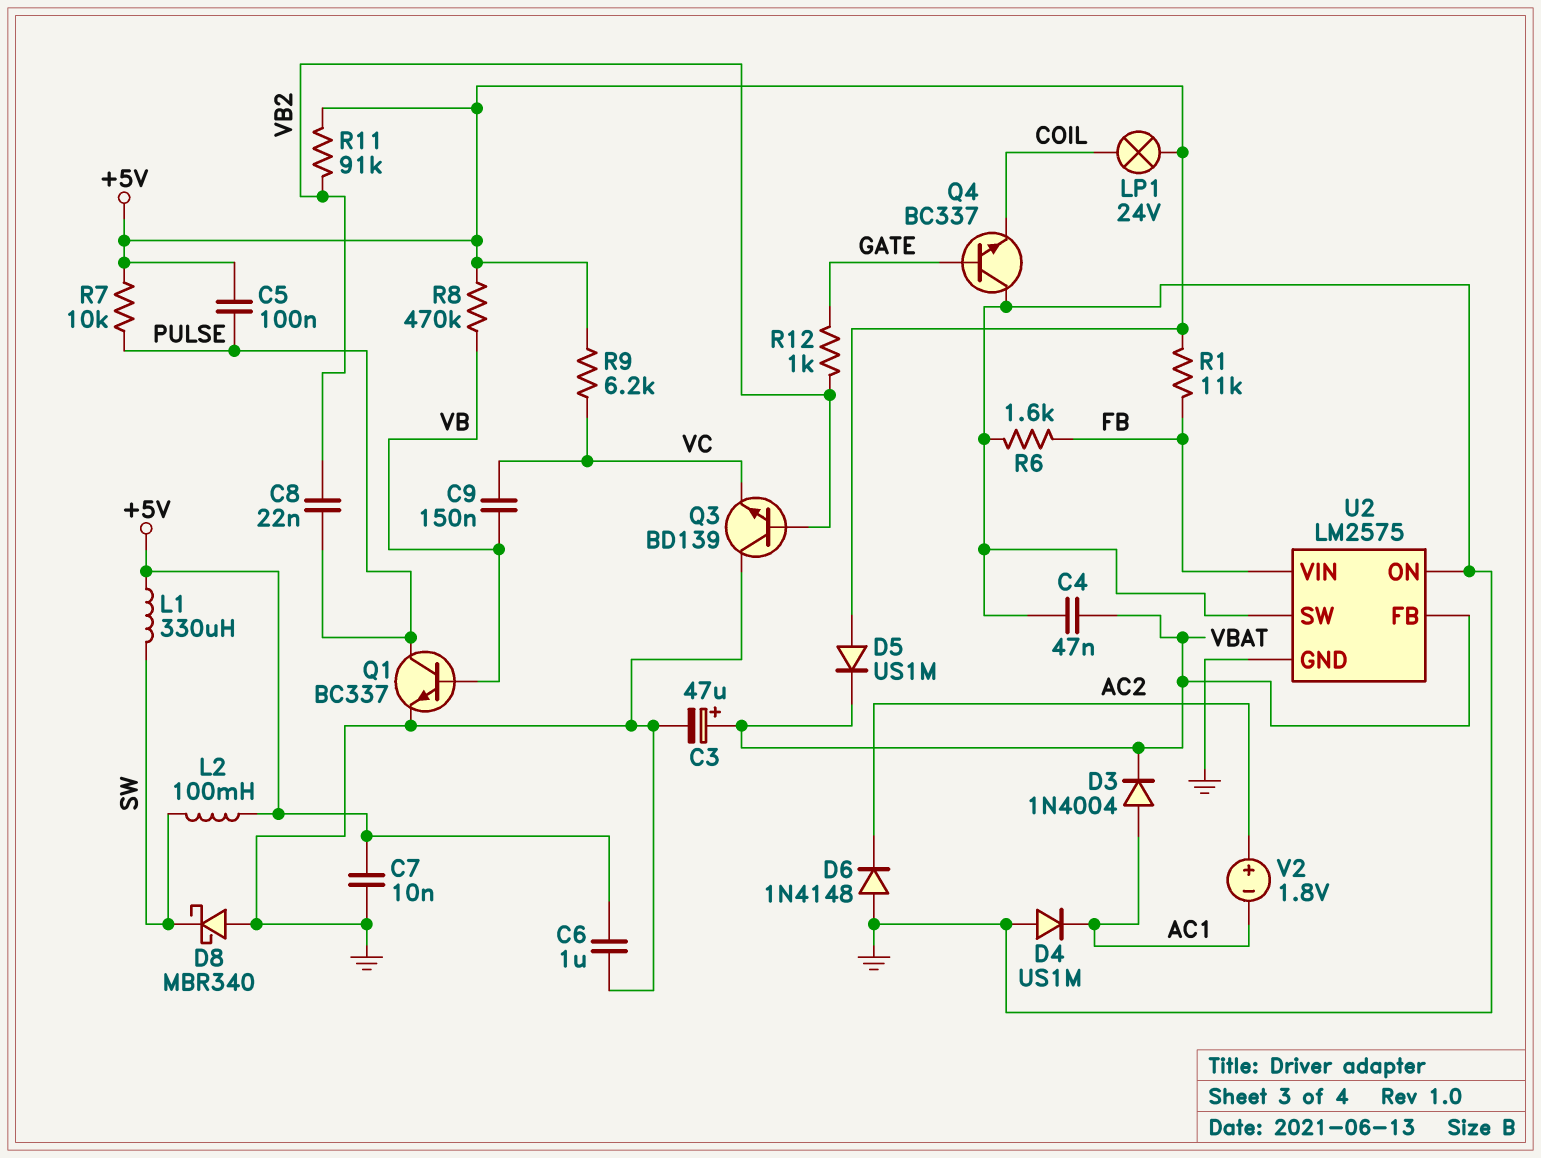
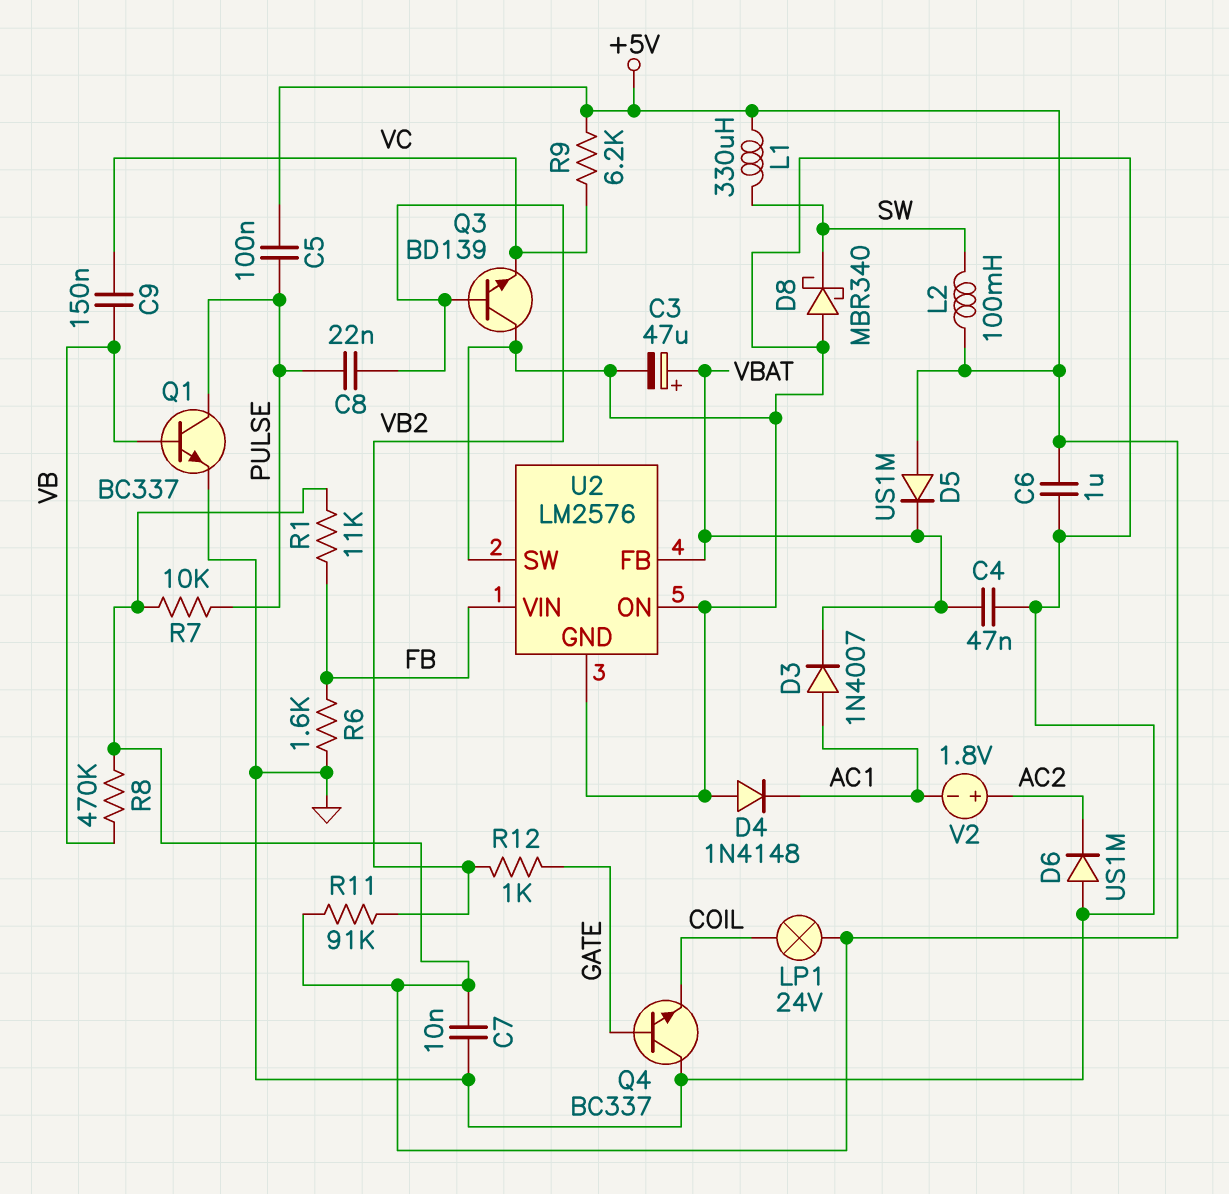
D3: diode 1N4004 (A AC1, K VBAT) -> diode 1N4007 (A AC1, K VBAT)
D4: diode US1M (A GND, K AC1) -> diode 1N4148 (A GND, K AC1)
D6: diode 1N4148 (A GND, K AC2) -> diode US1M (A GND, K AC2)
U2: LM2575 -> LM2576

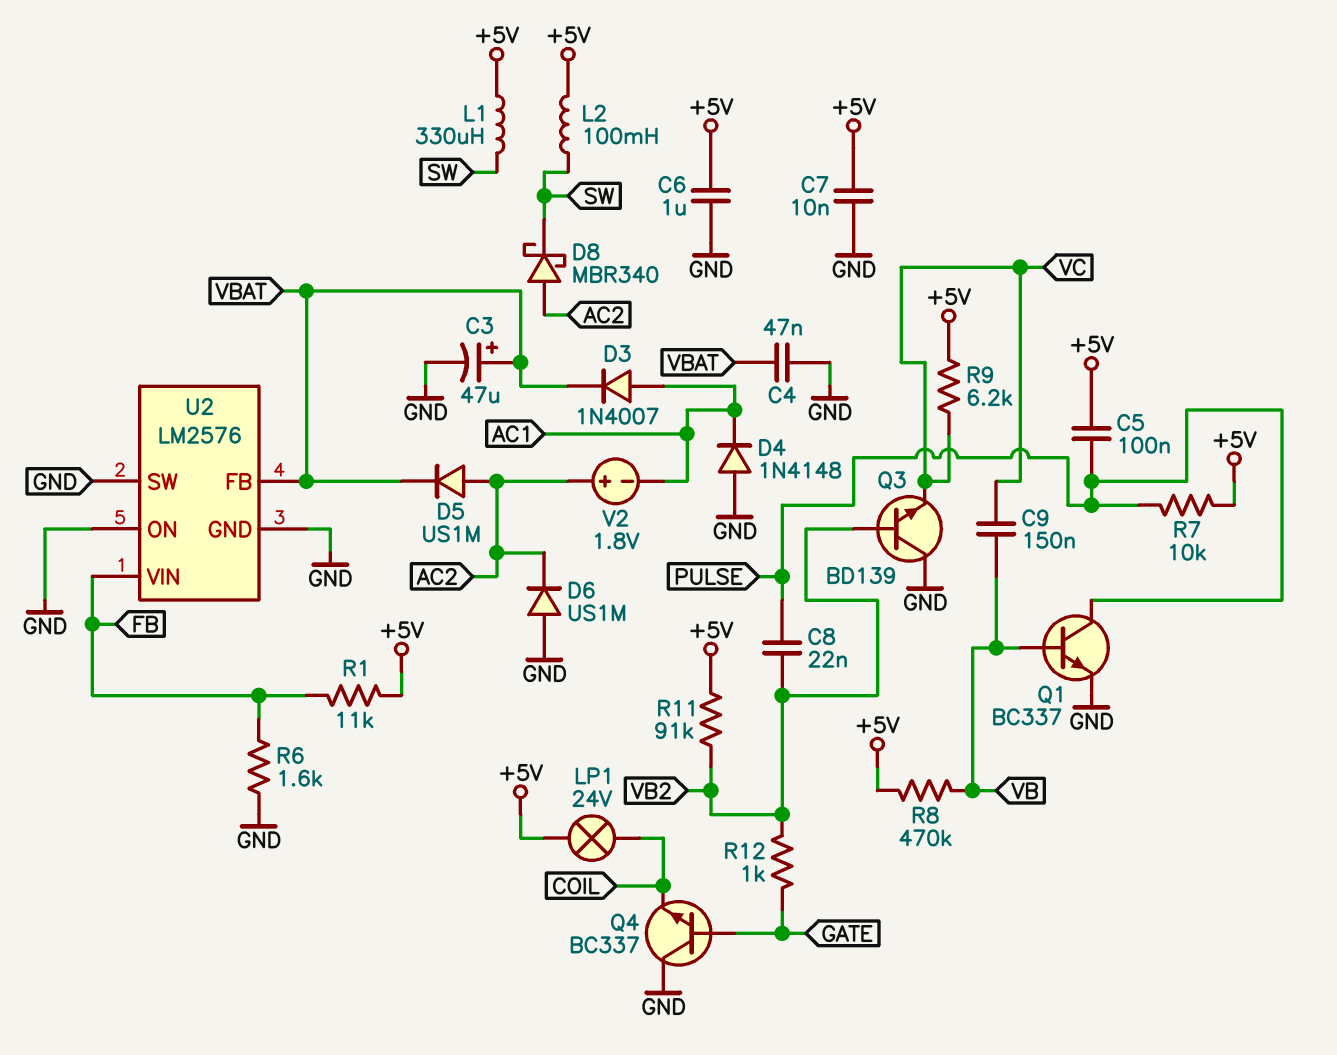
D5: diode US1M (A +5V, K VBAT) -> diode US1M (A AC2, K VBAT)
D8: schottky MBR340 (A GND, K SW) -> schottky MBR340 (A AC2, K SW)

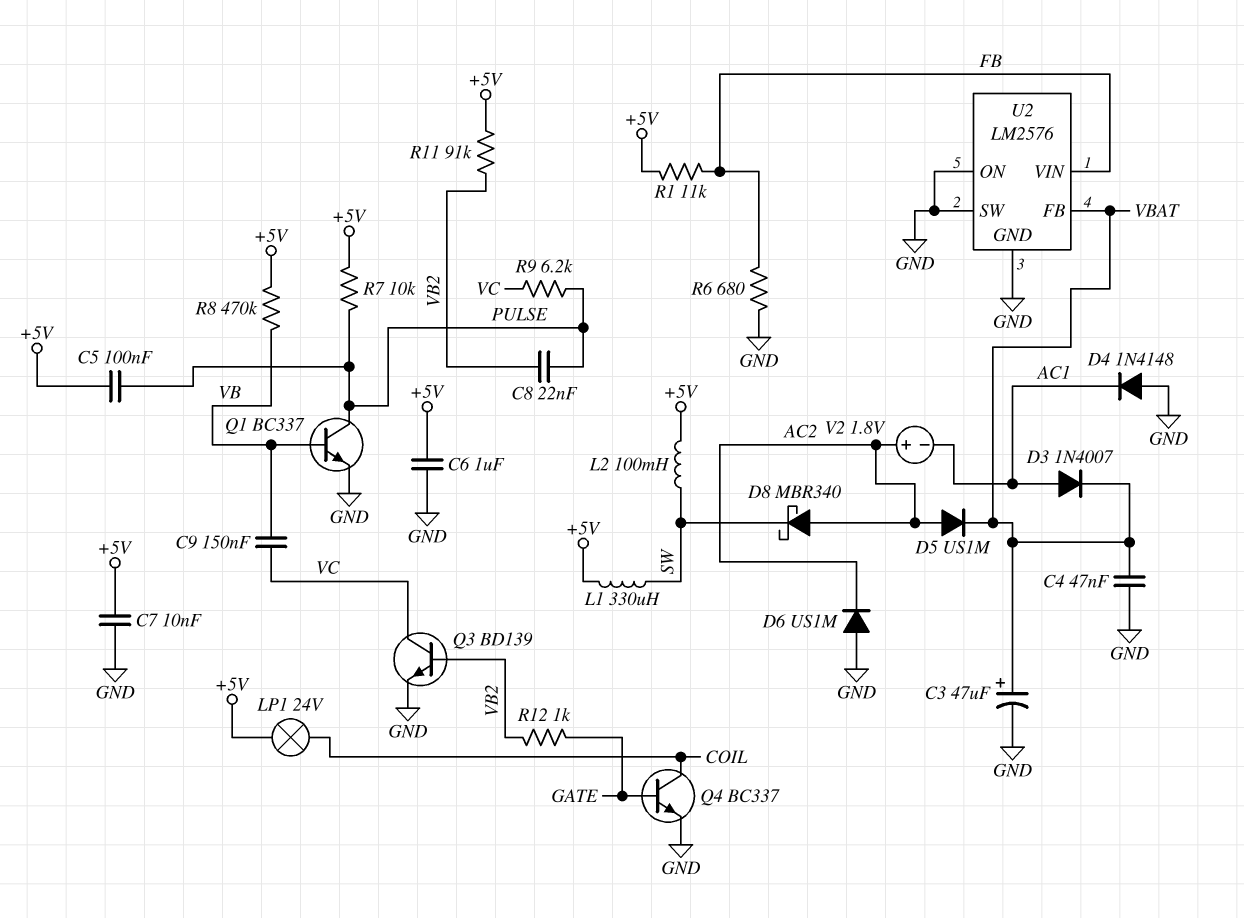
Q3: NPN BD139 (B VB2, C GND, E VC) -> NPN BD139 (B VB2, C VC, E GND)
Q4: NPN BC337 (B GATE, C GND, E COIL) -> NPN BC337 (B GATE, C COIL, E GND)
R6: 1.6k (FB, GND) -> 680 (FB, GND)
R9: 6.2k (+5V, VC) -> 6.2k (PULSE, VC)

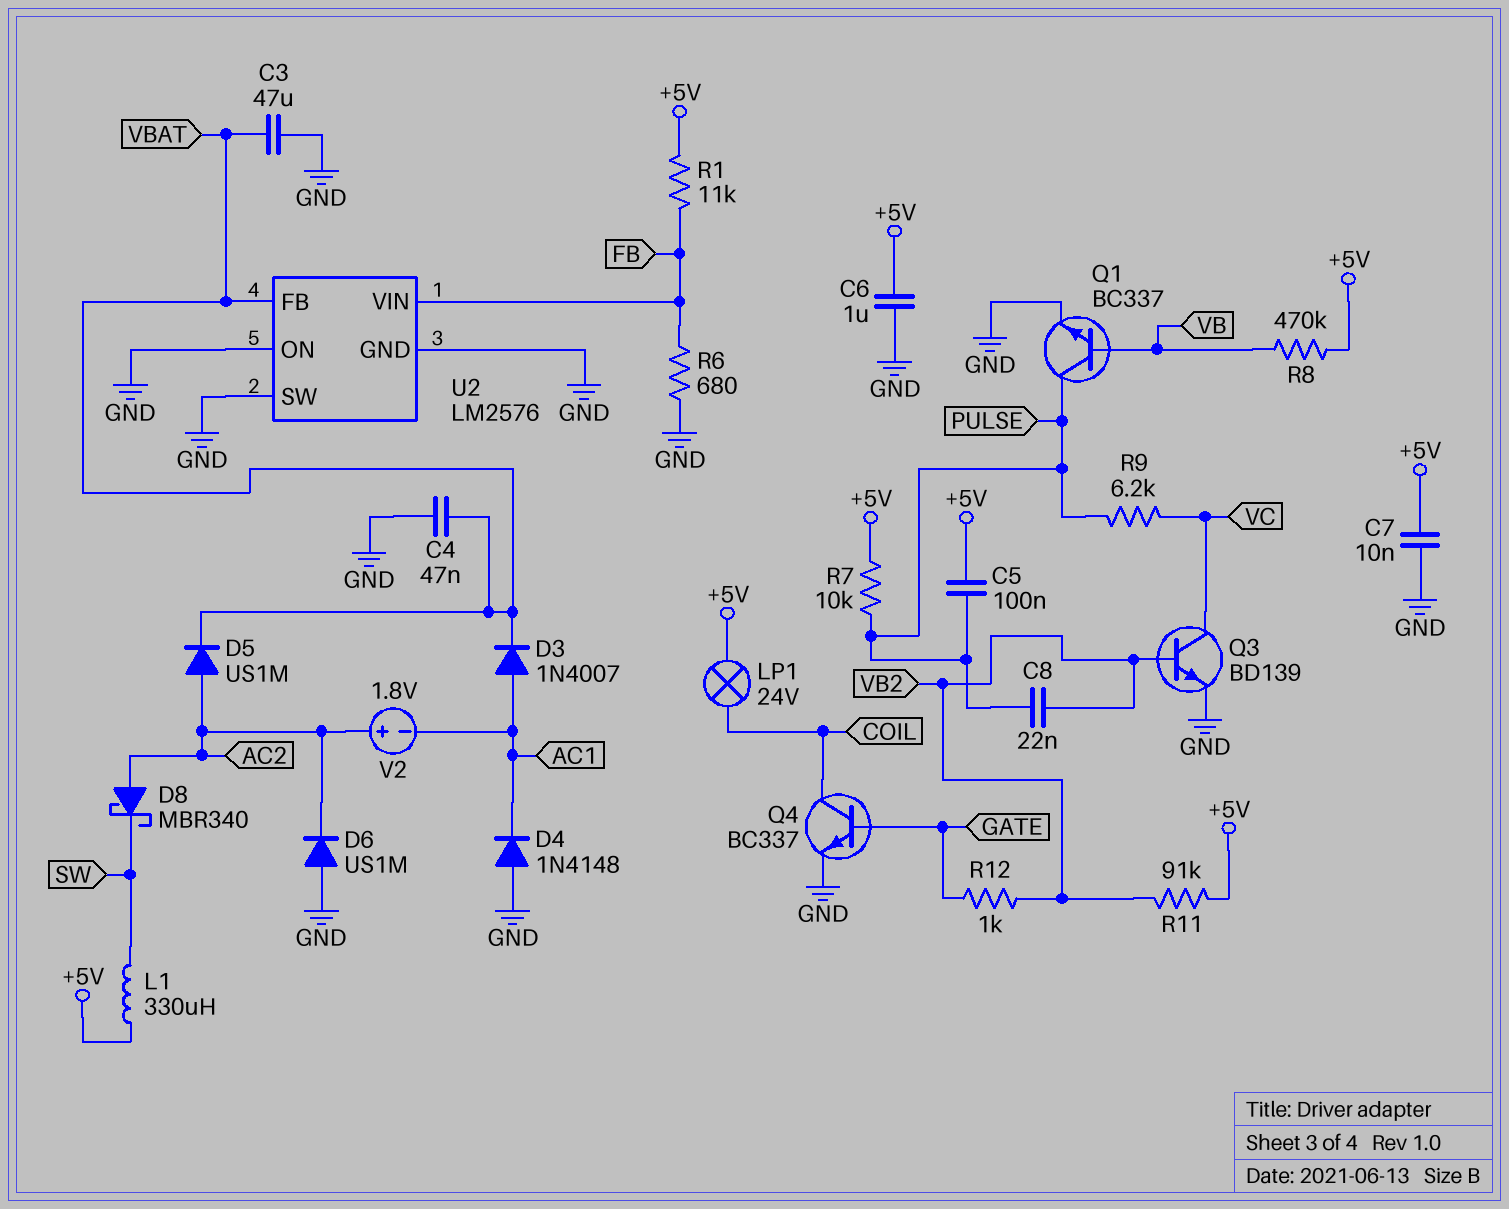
C3: 47uF (plus VBAT, minus GND) -> 47uF (GND, VBAT)
C9: 150nF (VB, VC) -> none
L2: 100mH (+5V, SW) -> none

